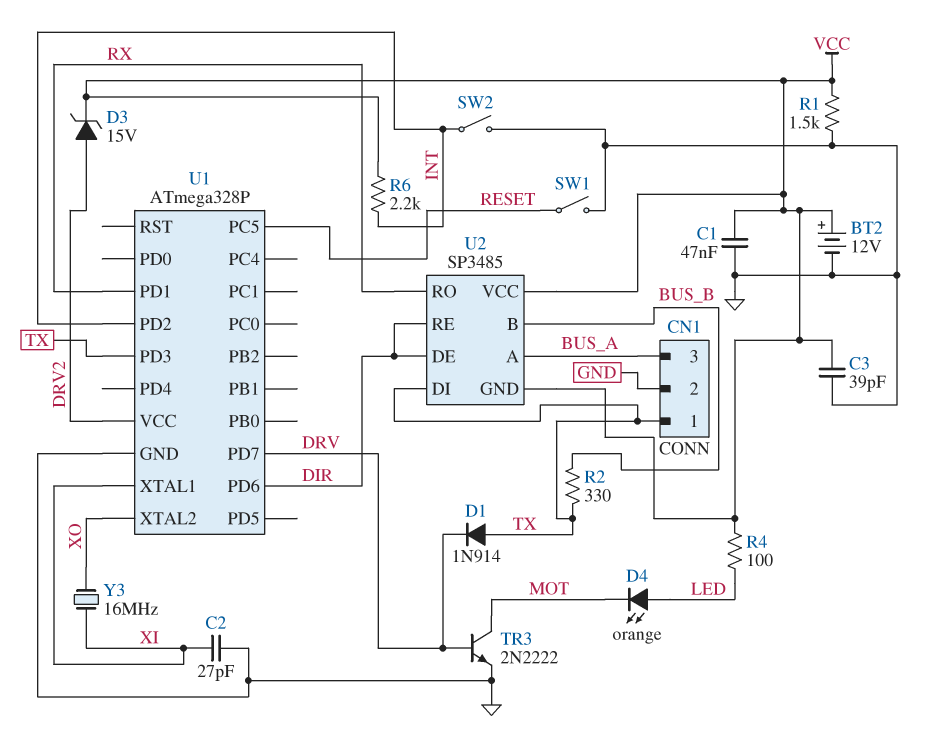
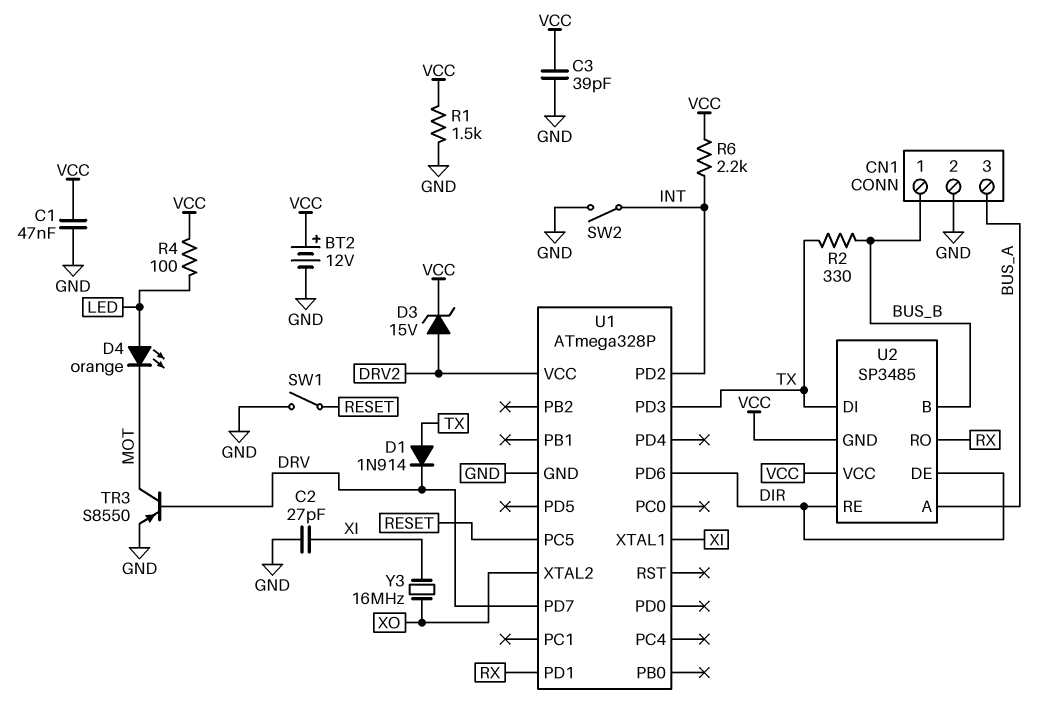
CN1 pin 1: TX -> BUS_B
TR3: NPN 2N2222 (B DRV, C MOT, E GND) -> PNP S8550 (B DRV, C MOT, E GND)

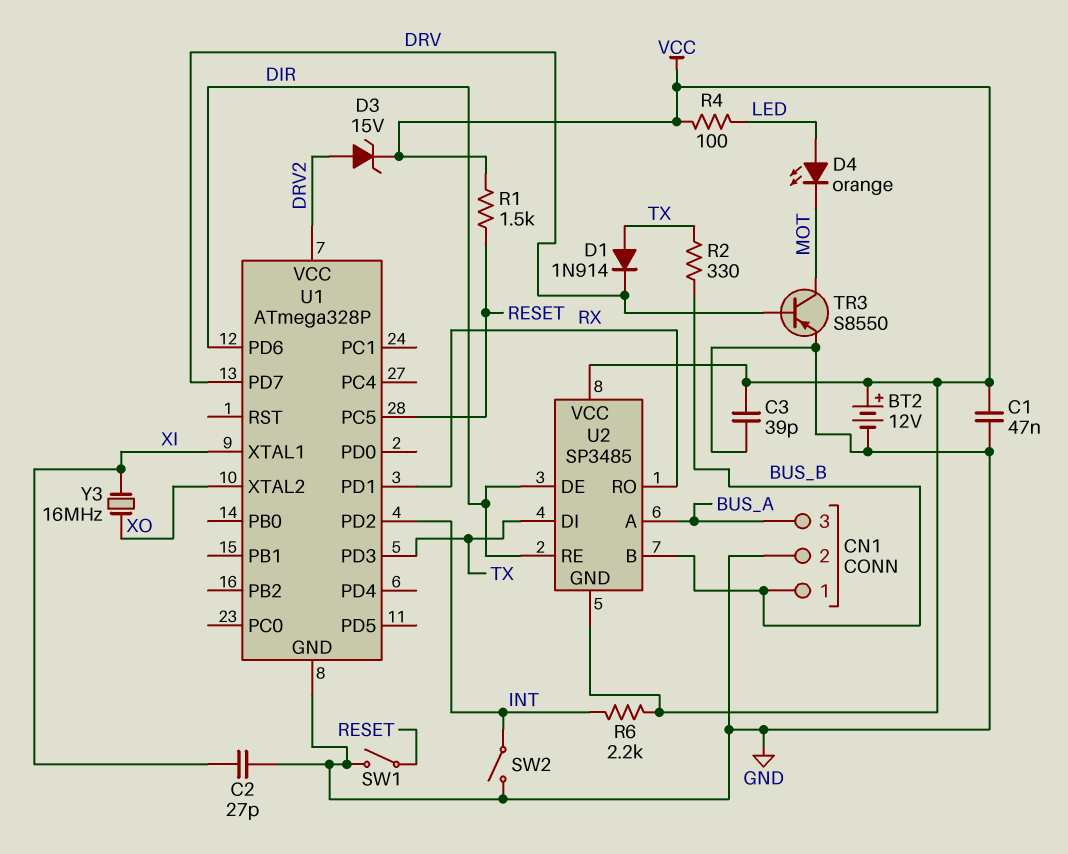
R1: 1.5k (GND, VCC) -> 1.5k (RESET, VCC)

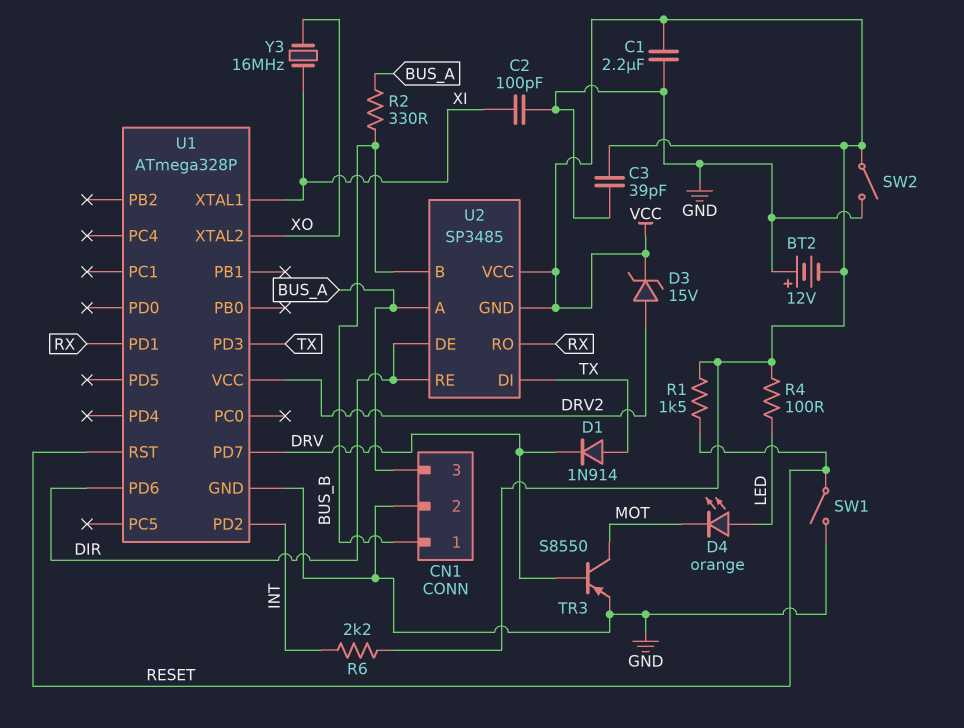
BT2: 12V (plus VCC, minus GND) -> 12V (plus GND, minus VCC)
C1: 47nF (GND, VCC) -> 2.2uF (GND, VCC)
C2: 27pF (GND, XI) -> 100pF (GND, XI)
R2: 330 (BUS_B, TX) -> 330 (BUS_A, BUS_B)
SW2: switch (GND, INT) -> switch (GND, VCC)
U1 pin PC5: RESET -> none
U1 pin RST: none -> RESET

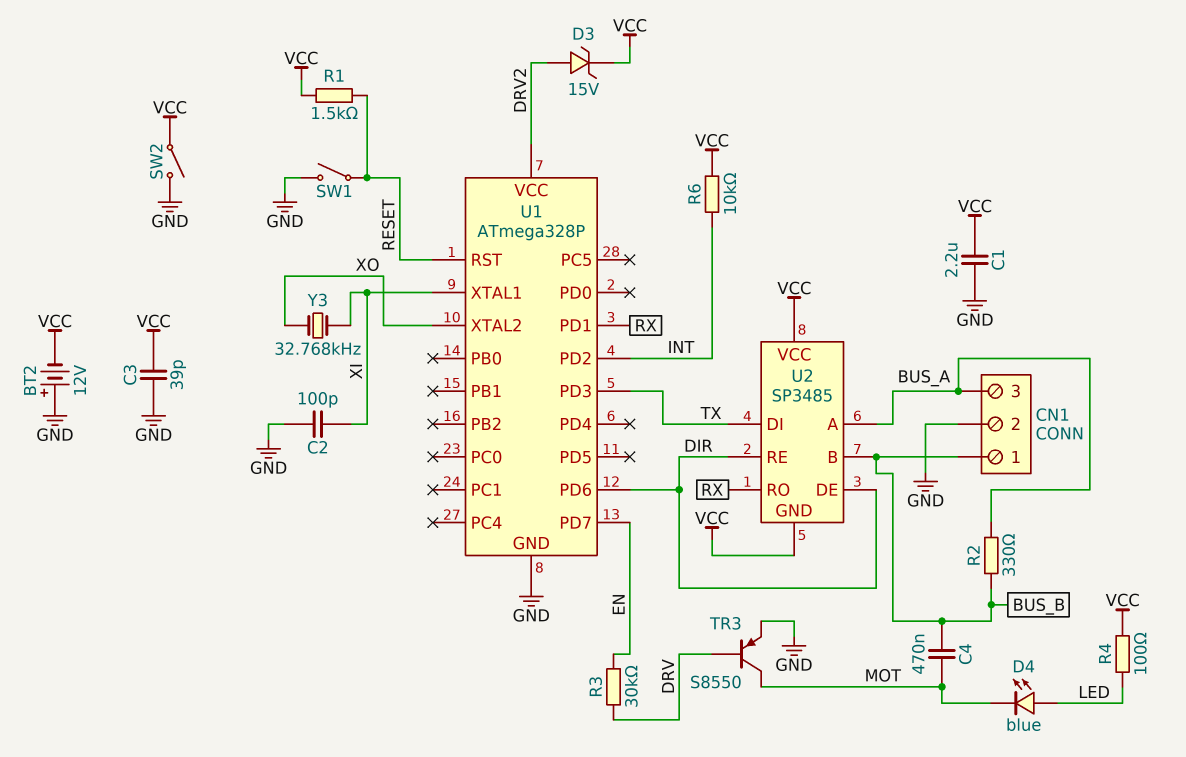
C4: none -> 470nF (BUS_B, MOT)
D1: diode 1N914 (A TX, K DRV) -> none
D4: LED orange (A LED, K MOT) -> LED blue (A LED, K MOT)
R3: none -> 30k (DRV, EN)
R6: 2.2k (INT, VCC) -> 10k (INT, VCC)
U1 pin PD7: DRV -> EN
Y3: 16MHz (XI, XO) -> 32.768kHz (XI, XO)

